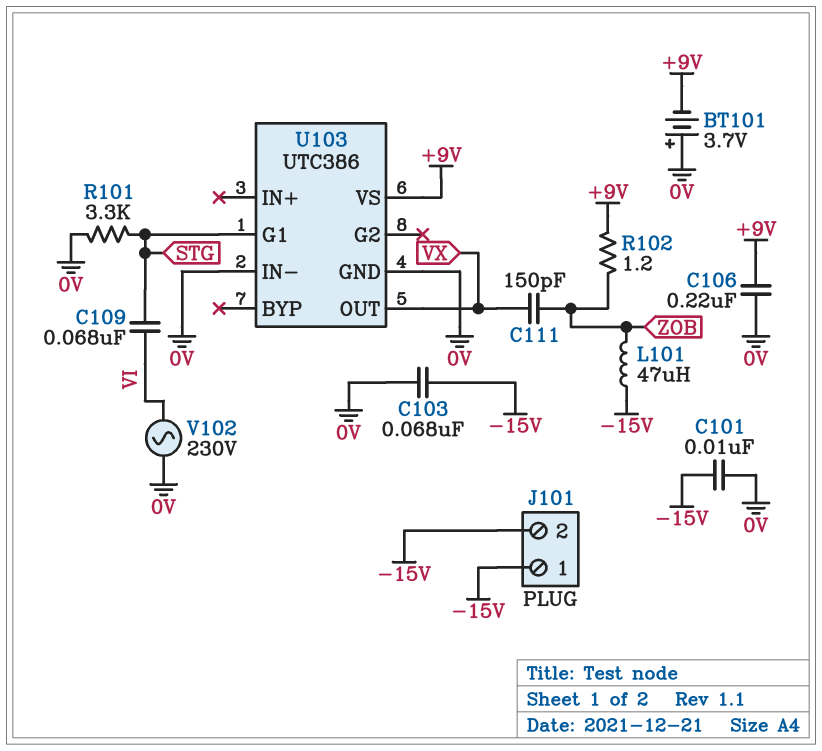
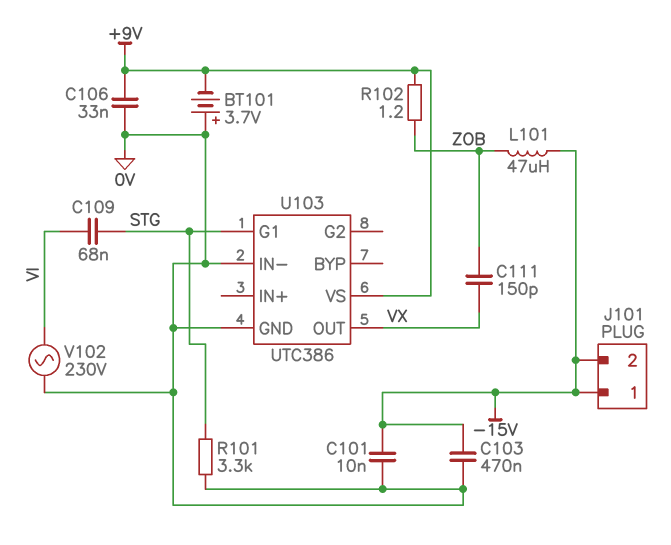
C103: 68nF (-15V, 0V) -> 470nF (-15V, 0V)
C106: 220nF (+9V, 0V) -> 33nF (+9V, 0V)

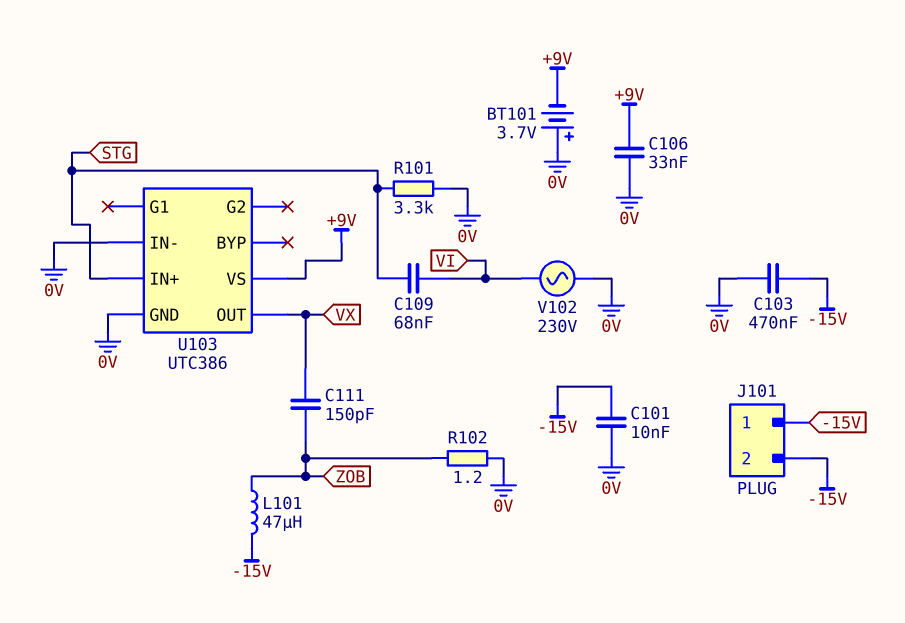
R102: 1.2 (+9V, ZOB) -> 1.2 (0V, ZOB)
U103 pin G1: STG -> none
U103 pin IN+: none -> STG

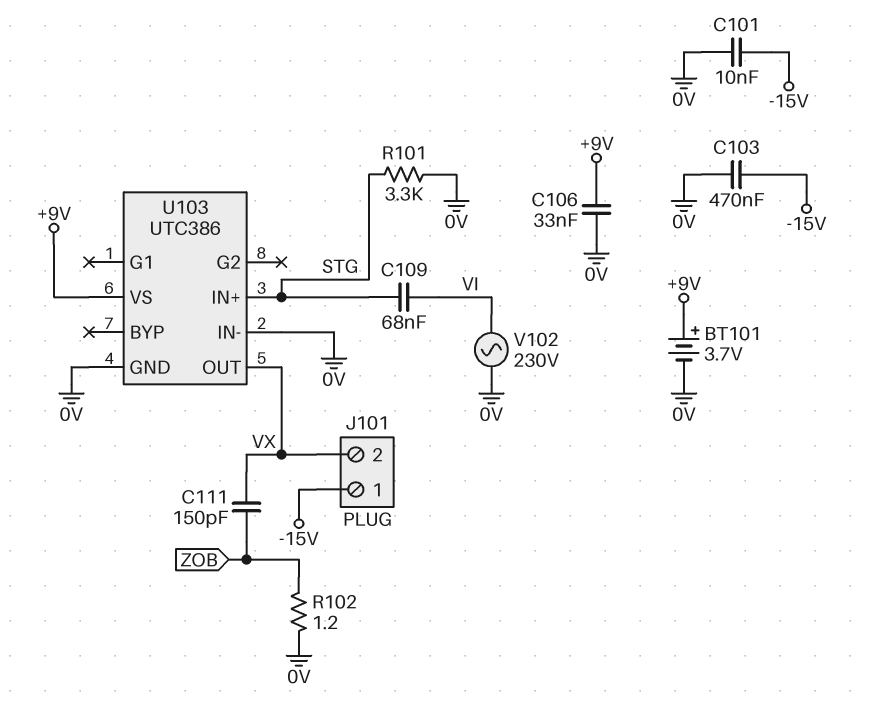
BT101: 3.7V (plus 0V, minus +9V) -> 3.7V (plus +9V, minus 0V)
J101 pin 2: -15V -> VX
L101: 47uH (-15V, ZOB) -> none

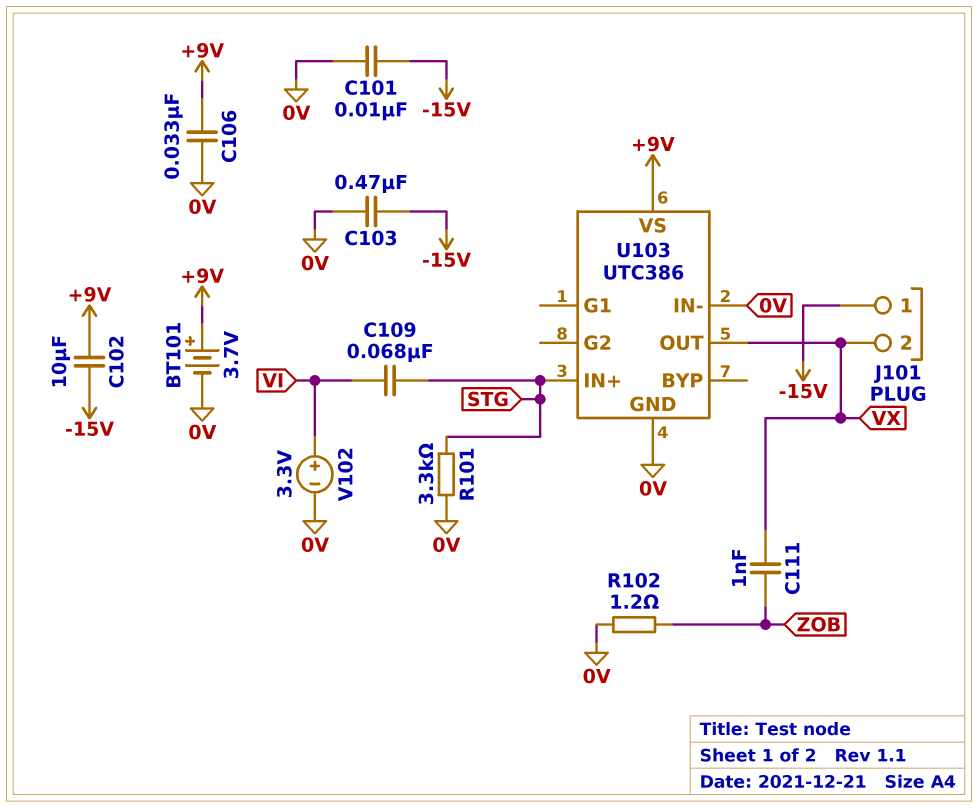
C102: none -> 10uF (+9V, -15V)
C111: 150pF (VX, ZOB) -> 1nF (VX, ZOB)
V102: AC 230V (0V, VI) -> 3.3V (plus VI, minus 0V)

